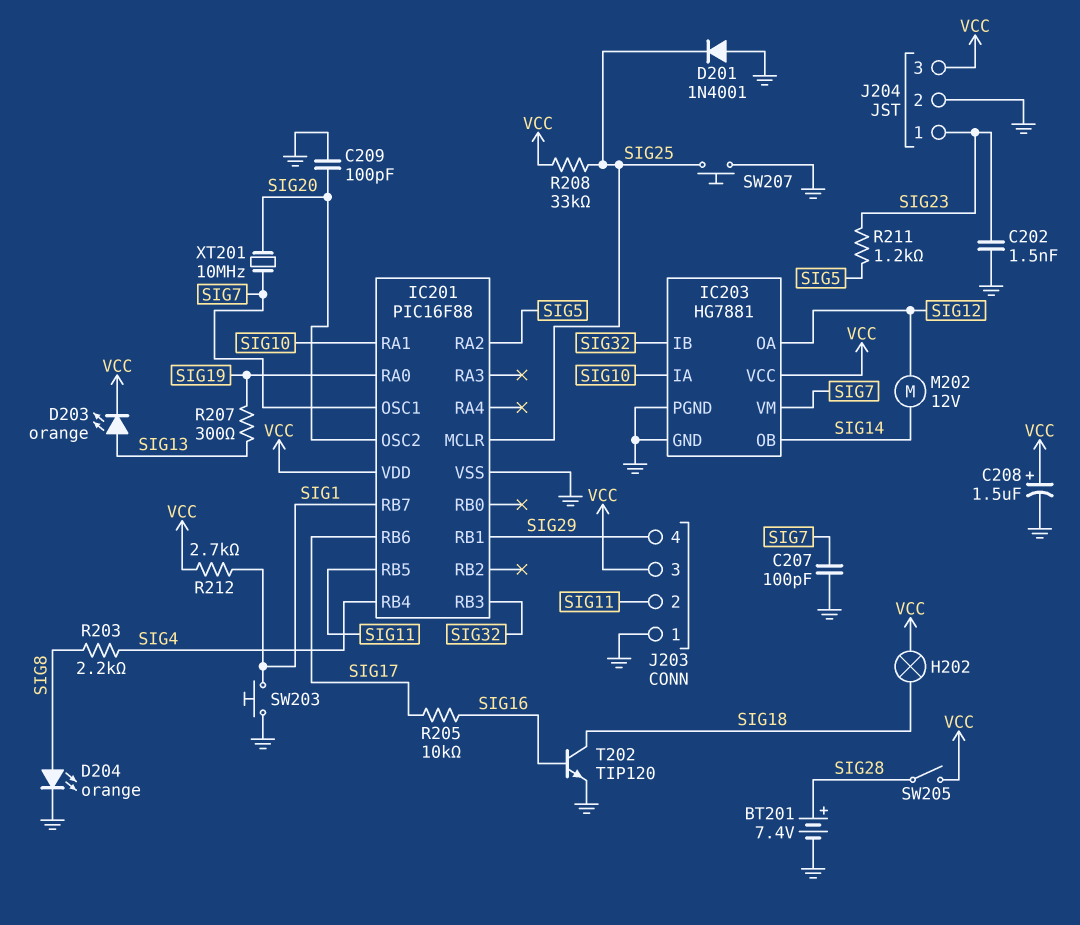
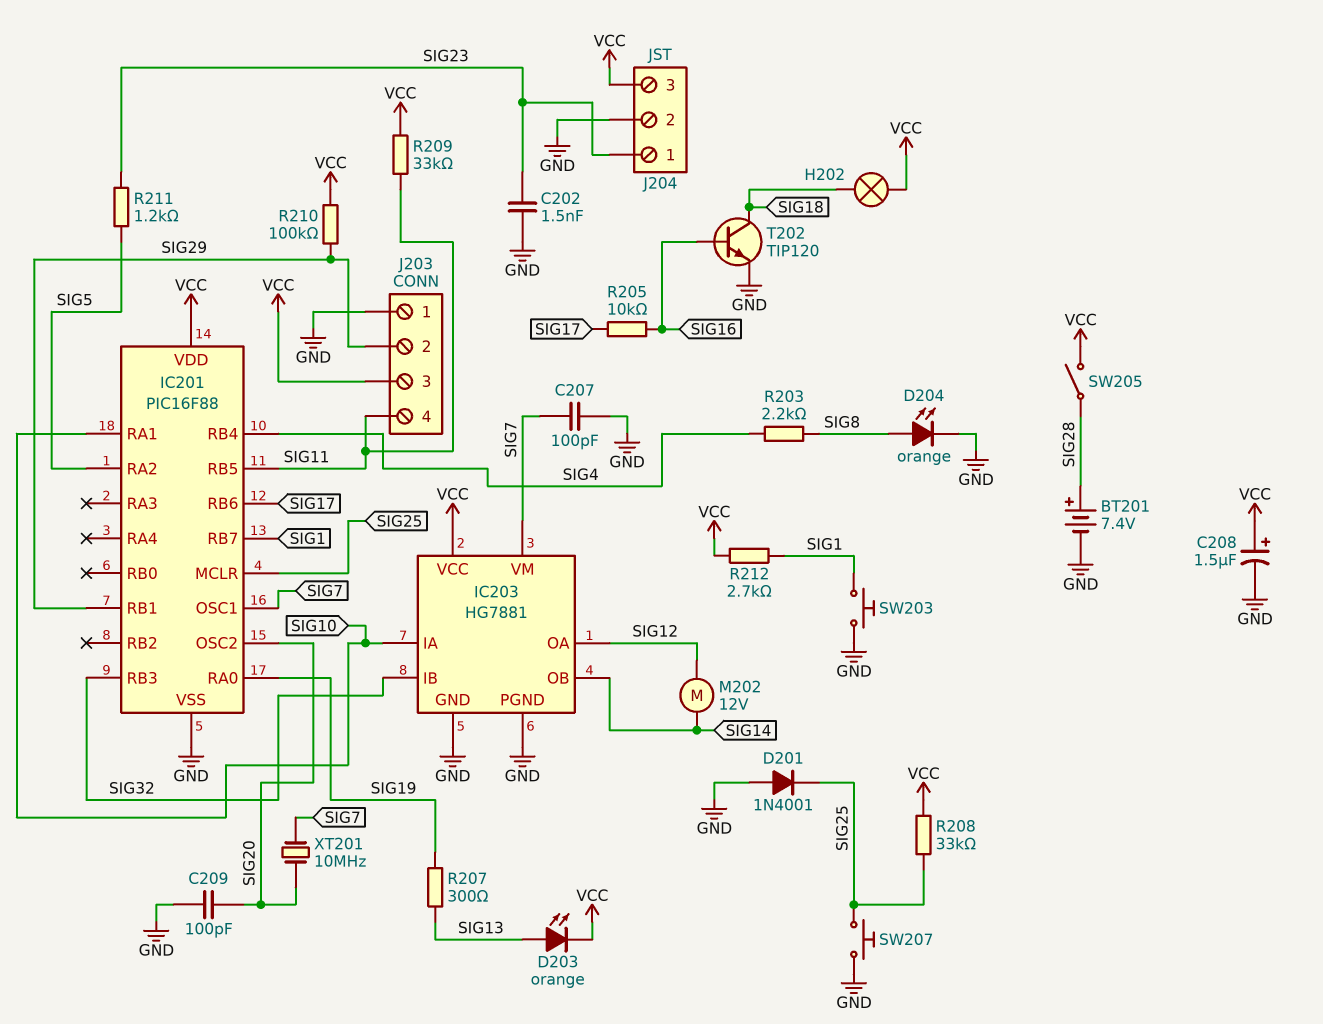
J203 pin 2: SIG11 -> SIG29
J203 pin 4: SIG29 -> SIG11
R209: none -> 33k (SIG11, VCC)
R210: none -> 100k (SIG29, VCC)

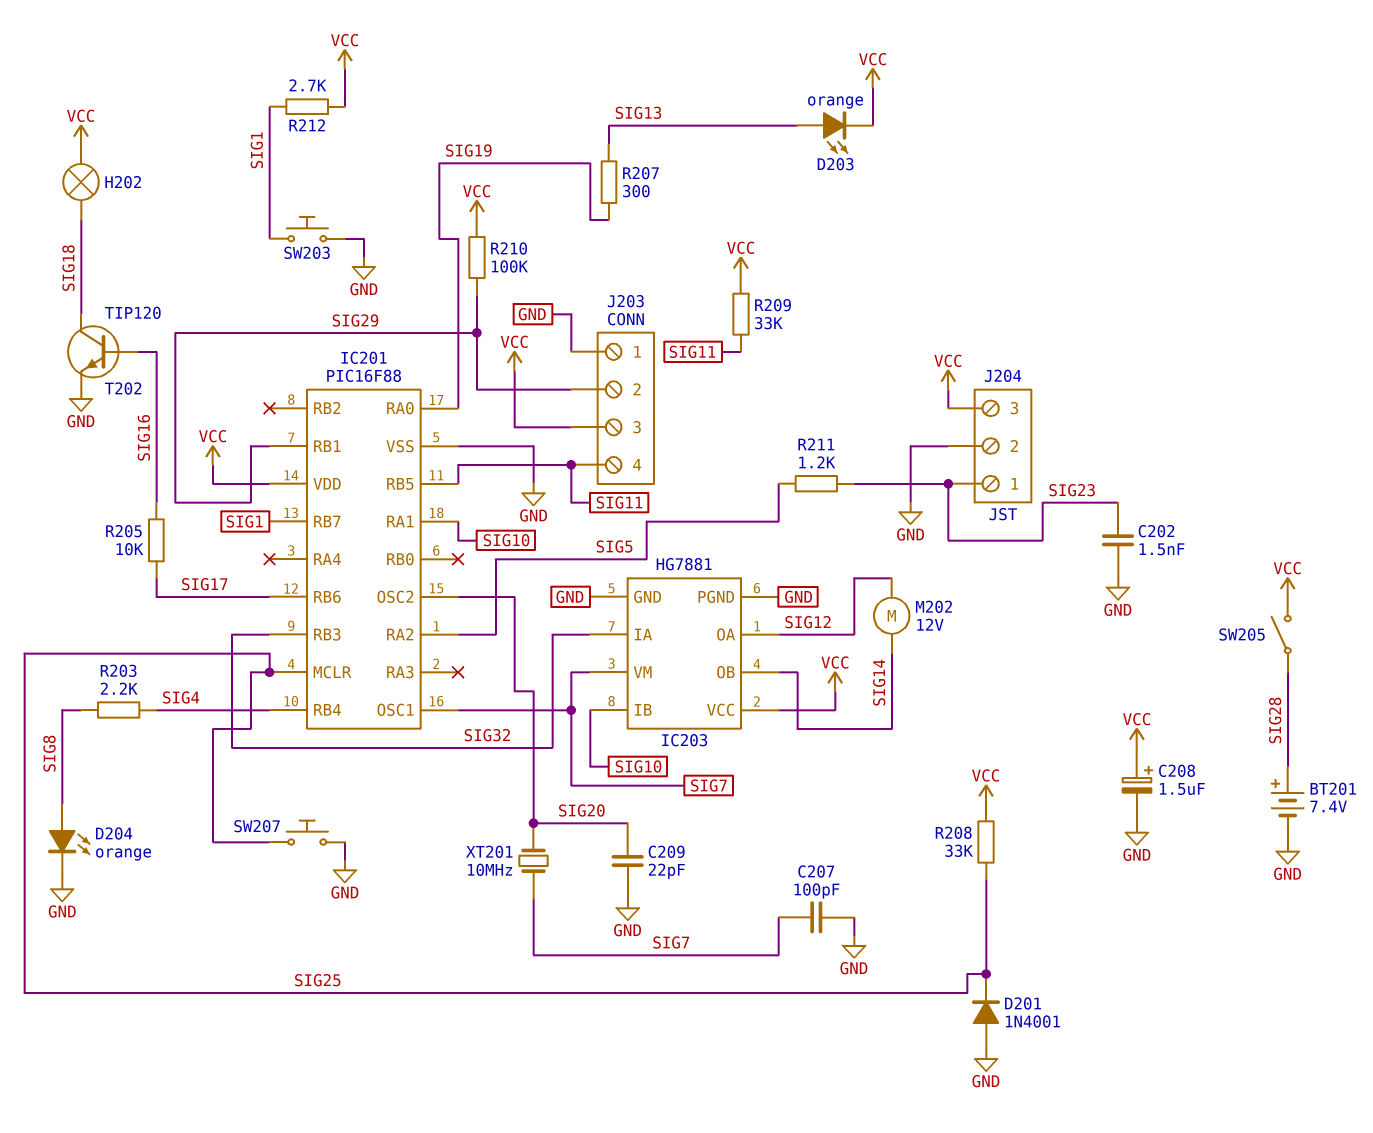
C209: 100pF (GND, SIG20) -> 22pF (GND, SIG20)
IC203 pin IA: SIG10 -> SIG32
IC203 pin IB: SIG32 -> SIG10

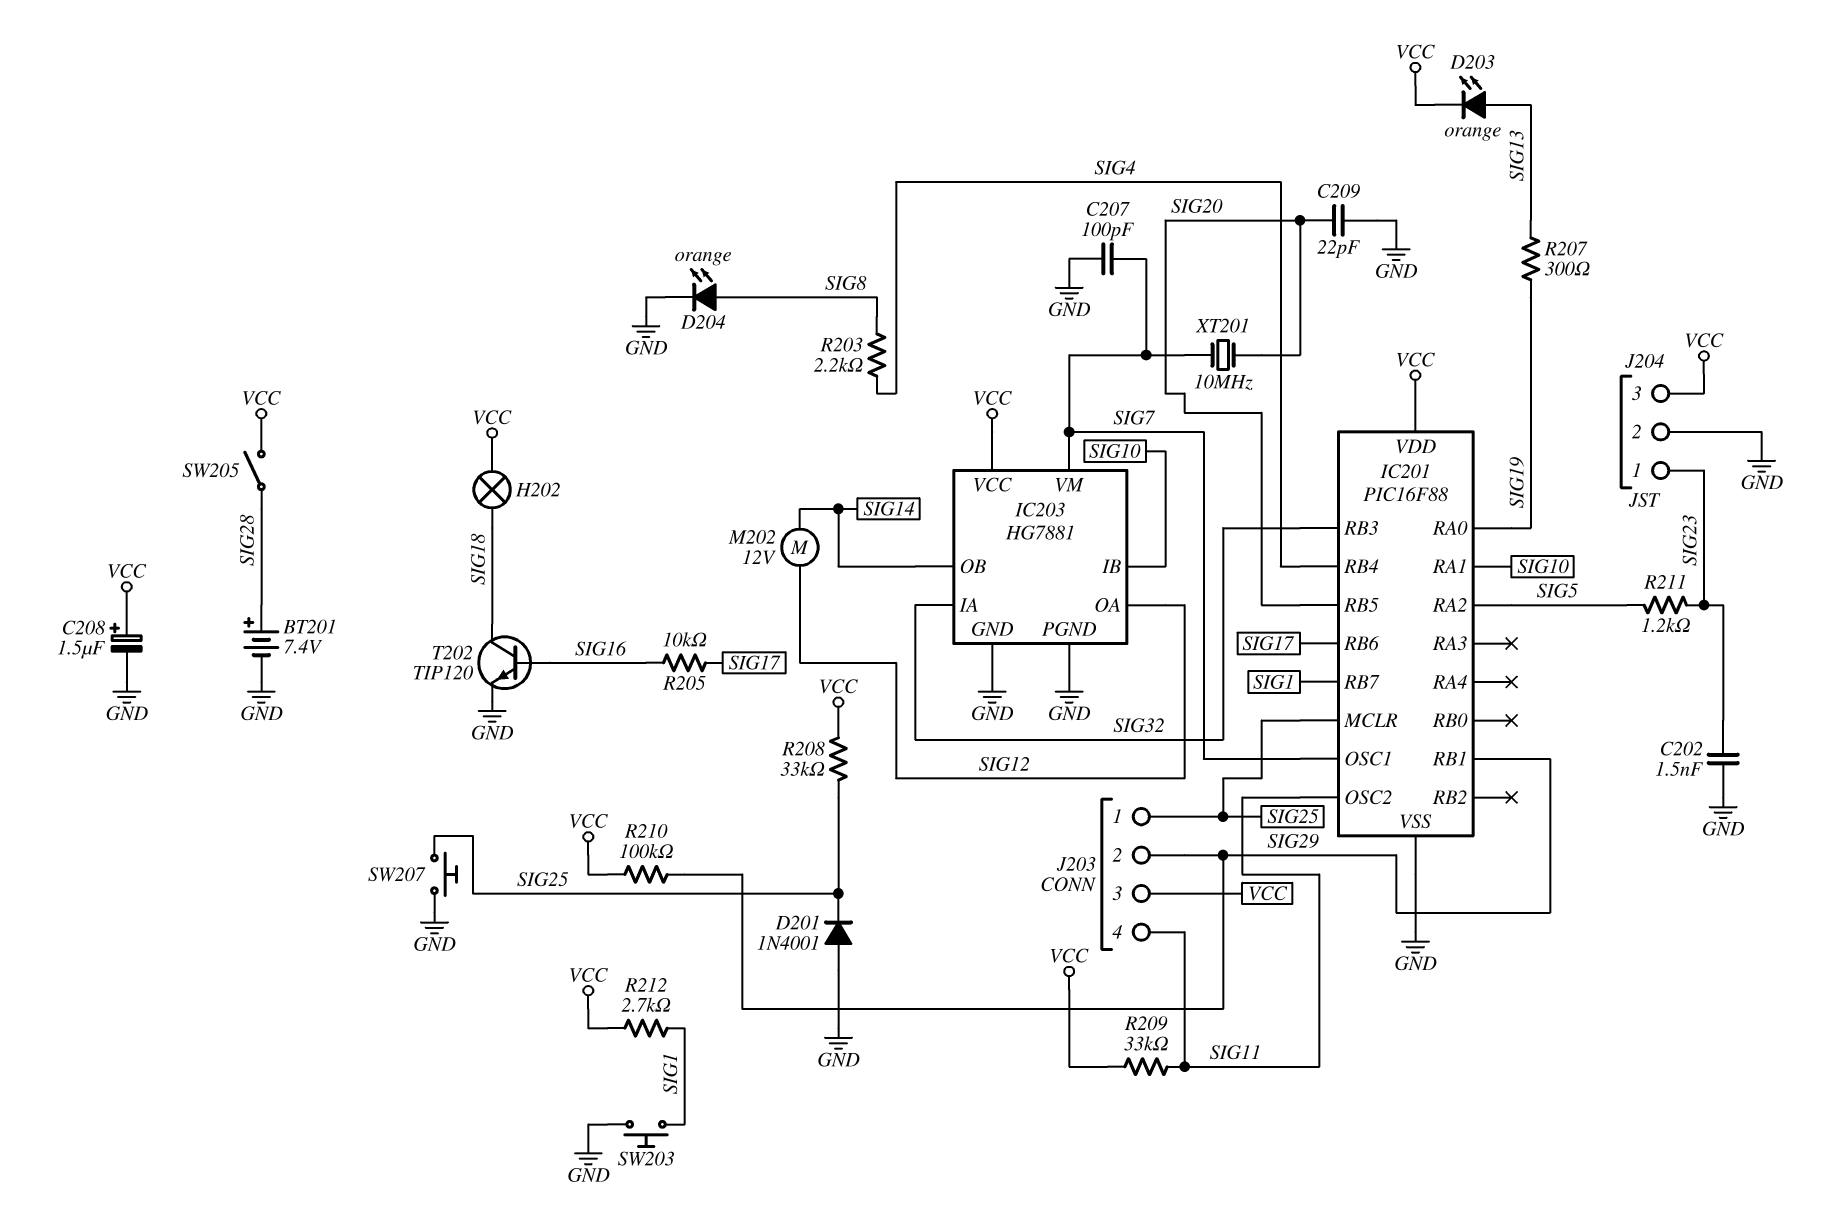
IC201 pin OSC2: SIG20 -> SIG11
IC201 pin RB5: SIG11 -> SIG20
J203 pin 1: GND -> SIG25

